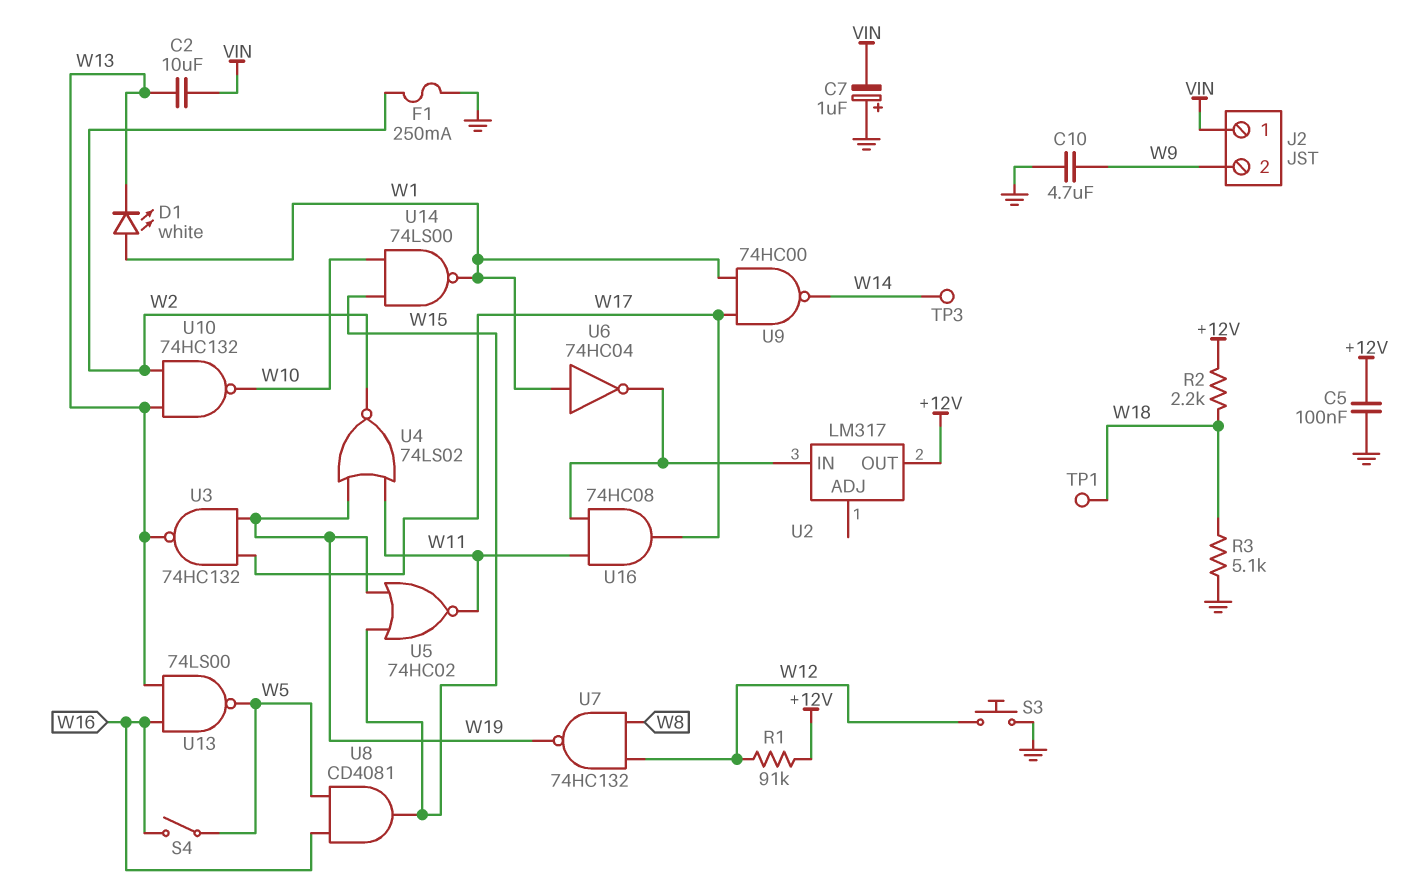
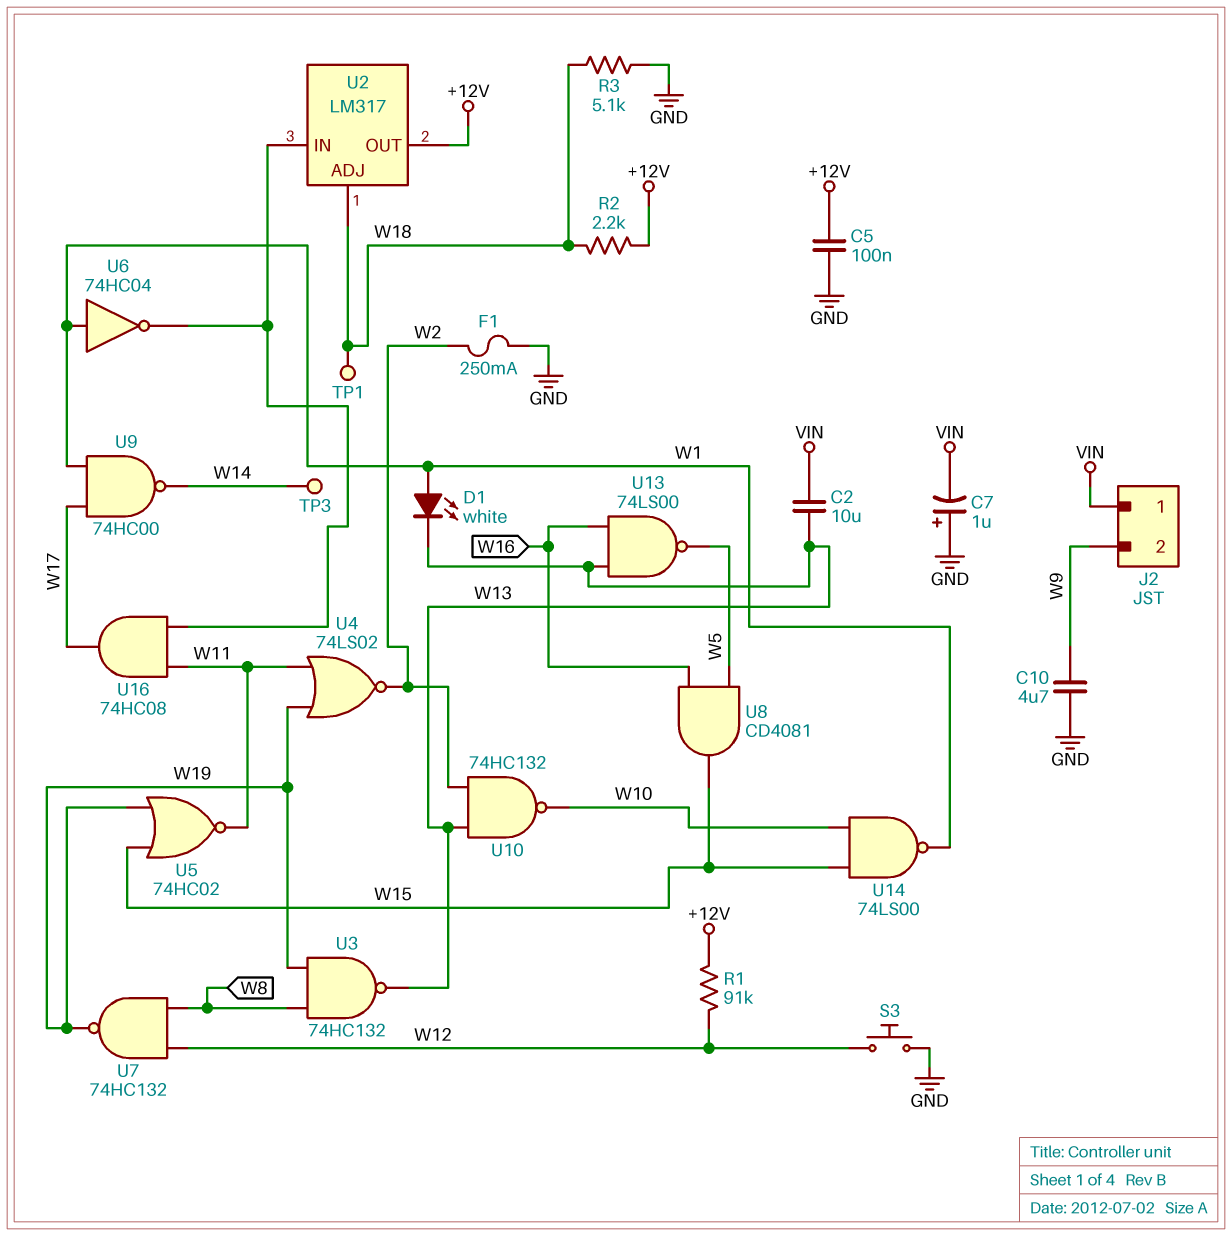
S4: switch (W5, W16) -> none
U2 pin ADJ: none -> W18
U3: NAND 74HC132 (in W17, in W19, out W13) -> NAND 74HC132 (in W8, in W19, out W13)

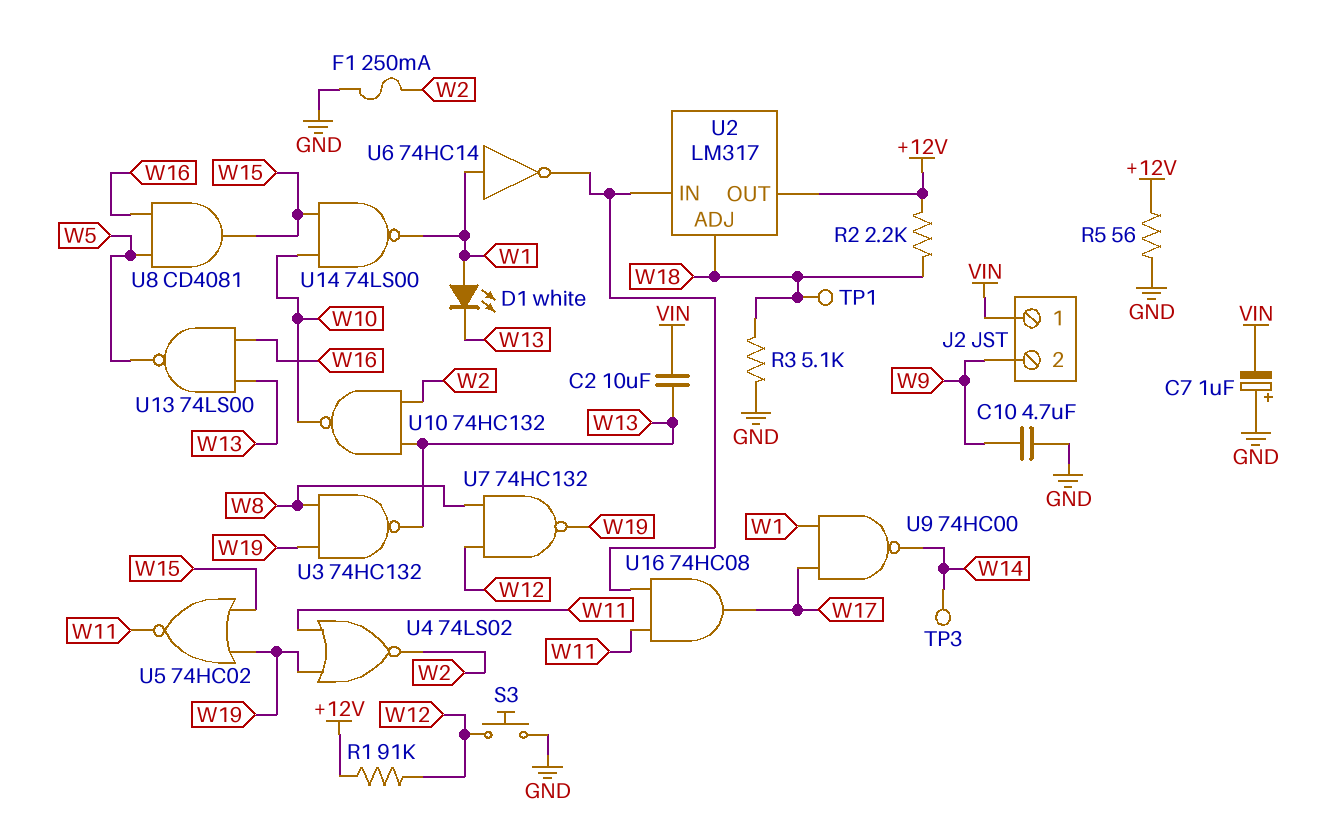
C5: 100nF (+12V, GND) -> none
R5: none -> 56 (+12V, GND)
U6: NOT 74HC04 (in W1, out U2/IN) -> NOT 74HC14 (in W1, out U2/IN)

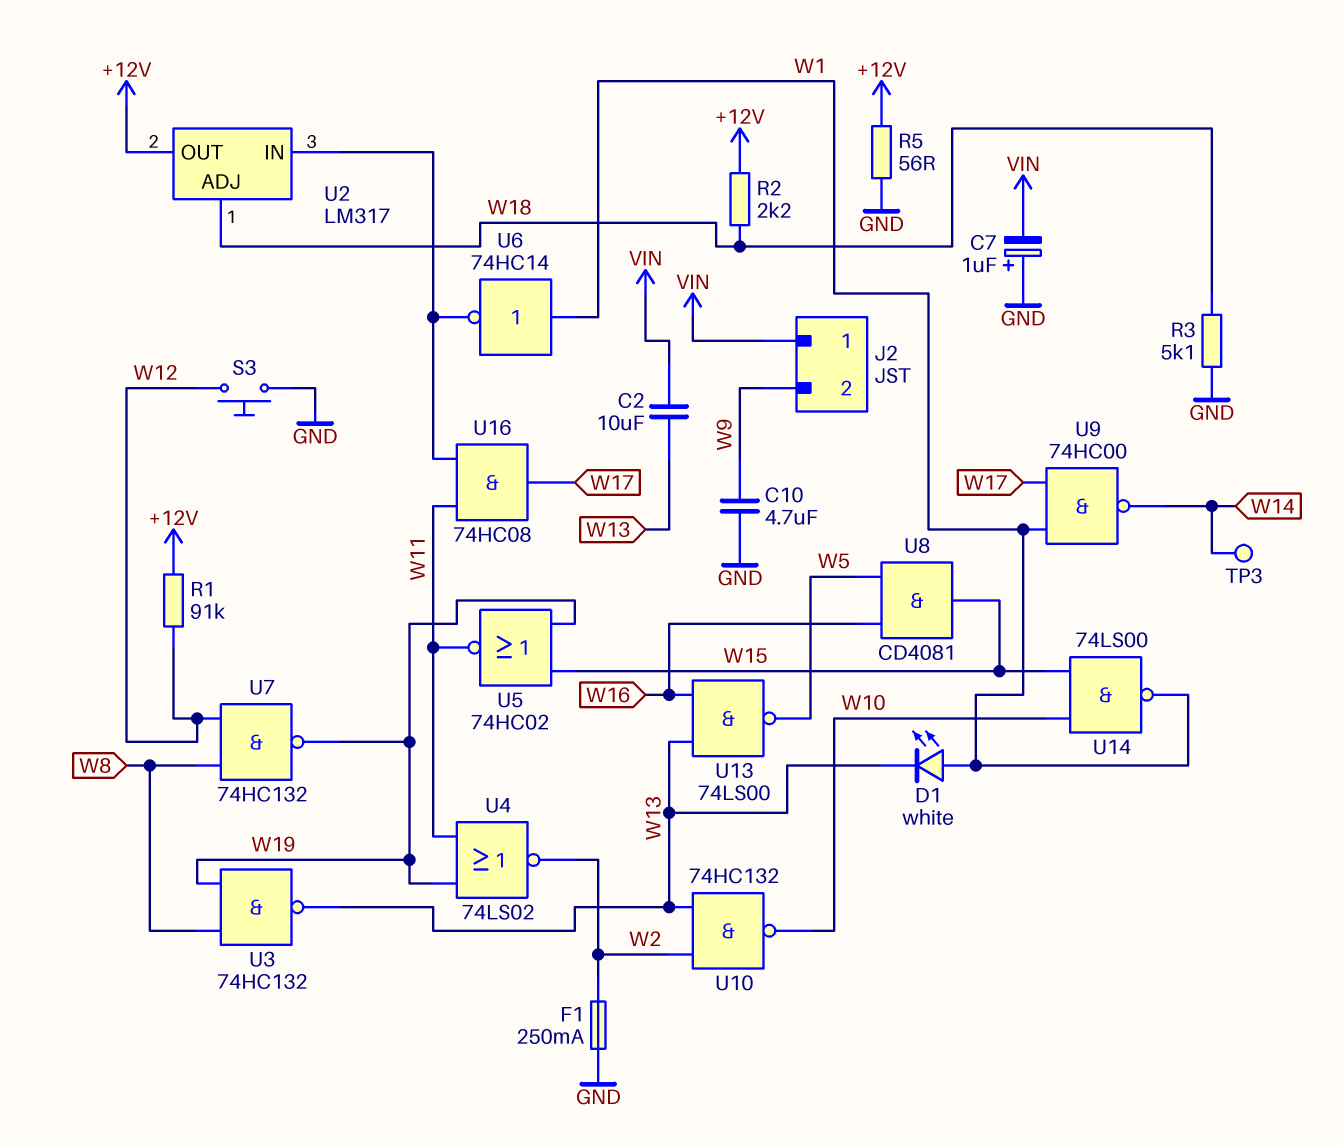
TP1: test point (W18) -> none

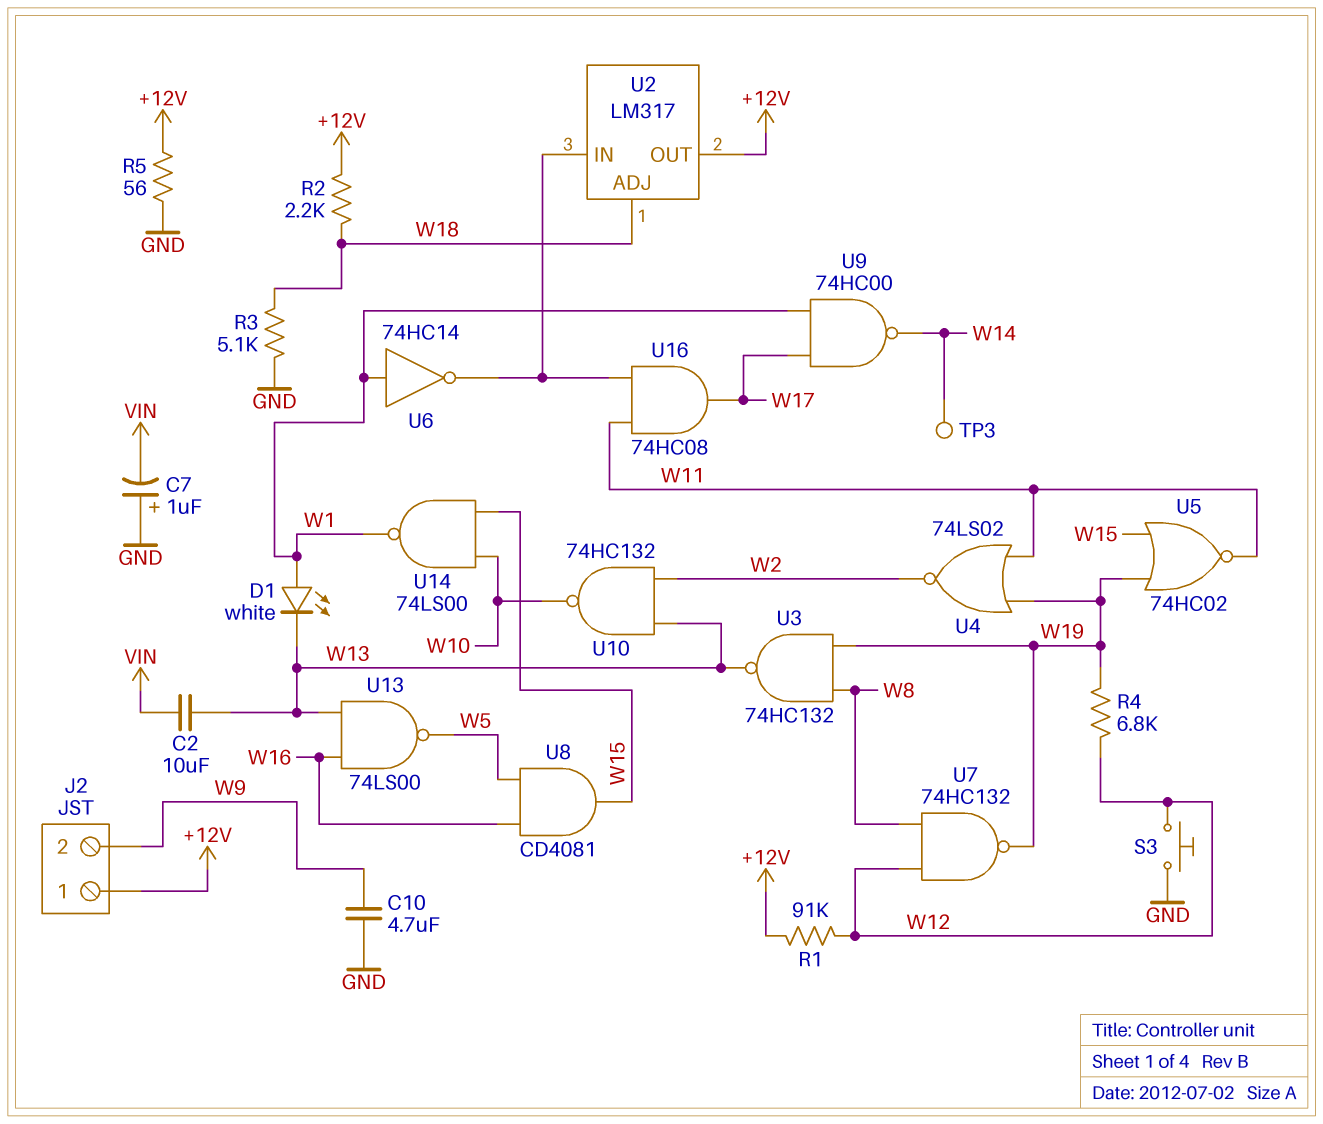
F1: 250mA (GND, W2) -> none
J2 pin 1: VIN -> +12V
R4: none -> 6.8k (W12, W19)

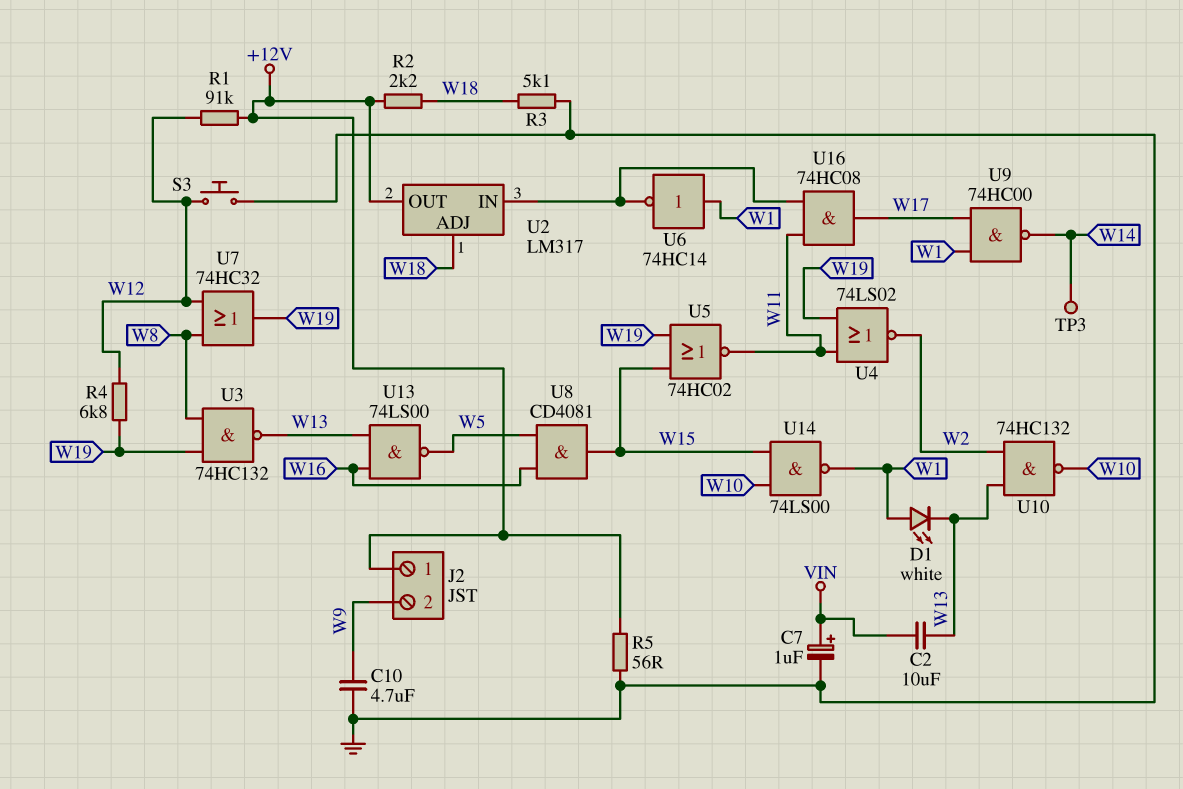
C7: 1uF (plus GND, minus VIN) -> 1uF (plus VIN, minus GND)
U7: NAND 74HC132 (in W8, in W12, out W19) -> OR 74HC32 (in W8, in W12, out W19)

